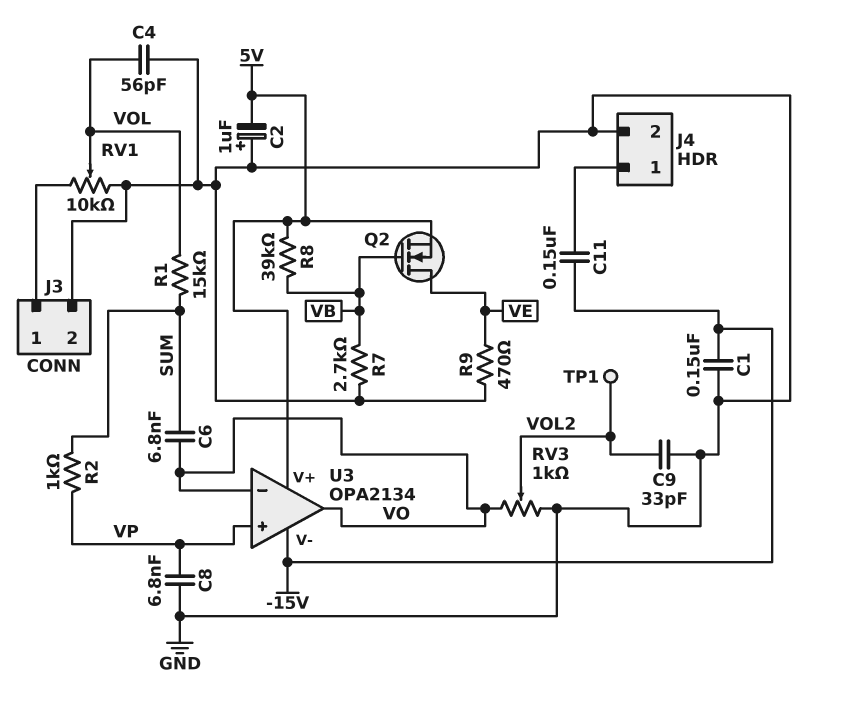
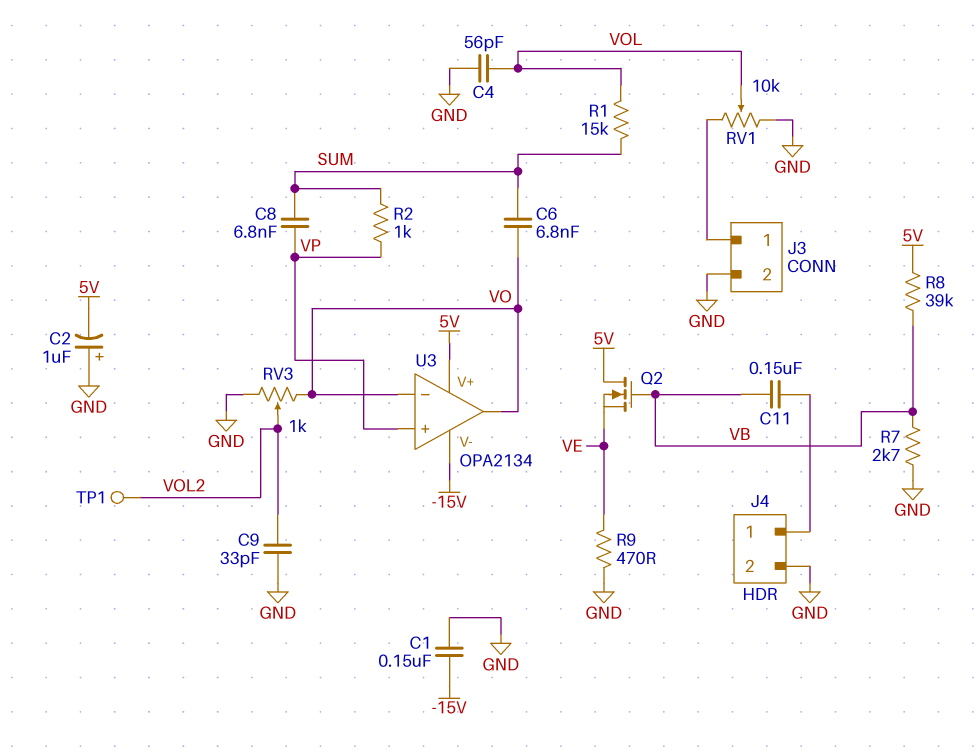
C8: 6.8nF (GND, VP) -> 6.8nF (SUM, VP)
C11: 150nF (-15V, J4/1) -> 150nF (J4/1, VB)
Q2: NMOS (G VB, D VE, S 5V) -> NMOS (G VB, D 5V, S VE)

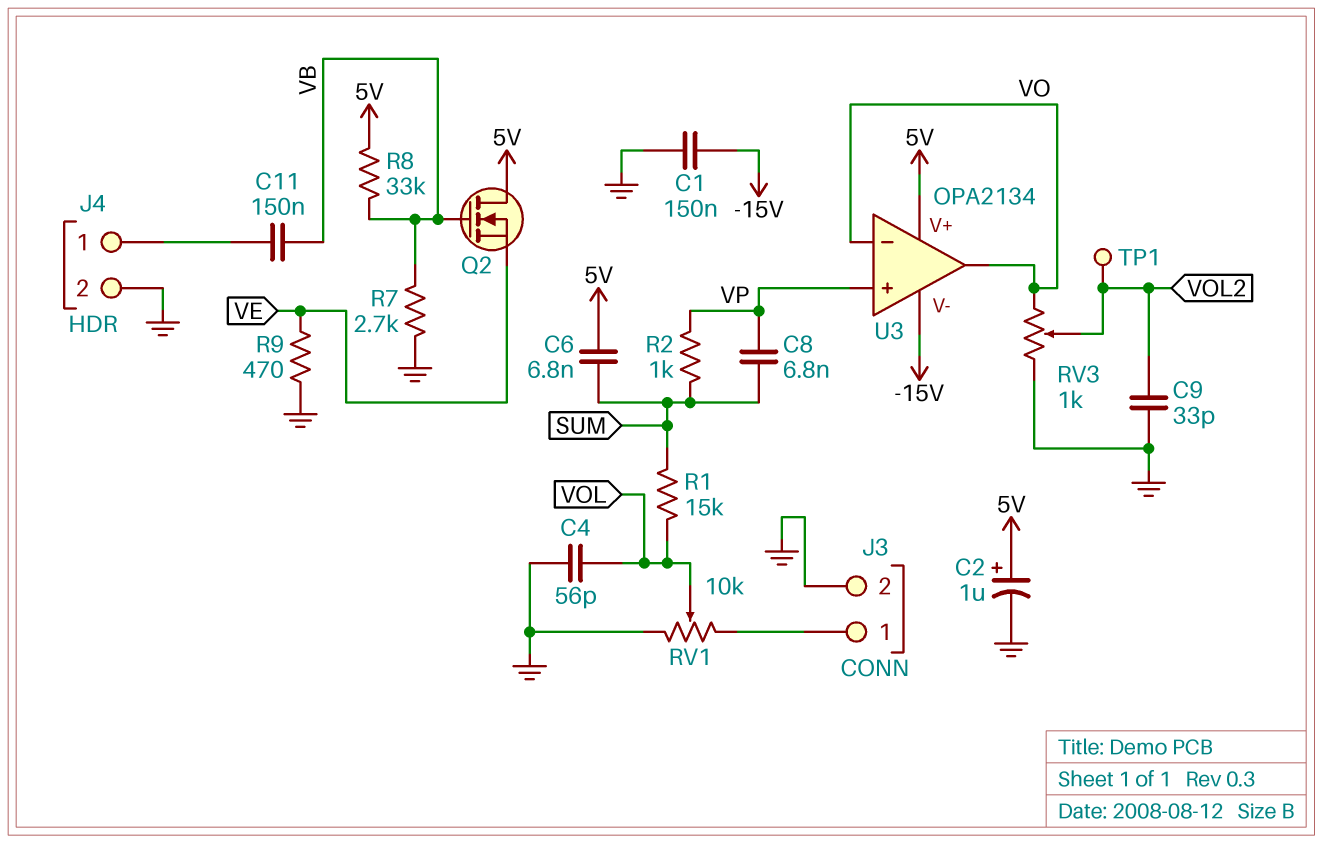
C2: 1uF (plus GND, minus 5V) -> 1uF (plus 5V, minus GND)
C6: 6.8nF (SUM, VO) -> 6.8nF (5V, SUM)
R8: 39k (5V, VB) -> 33k (5V, VB)

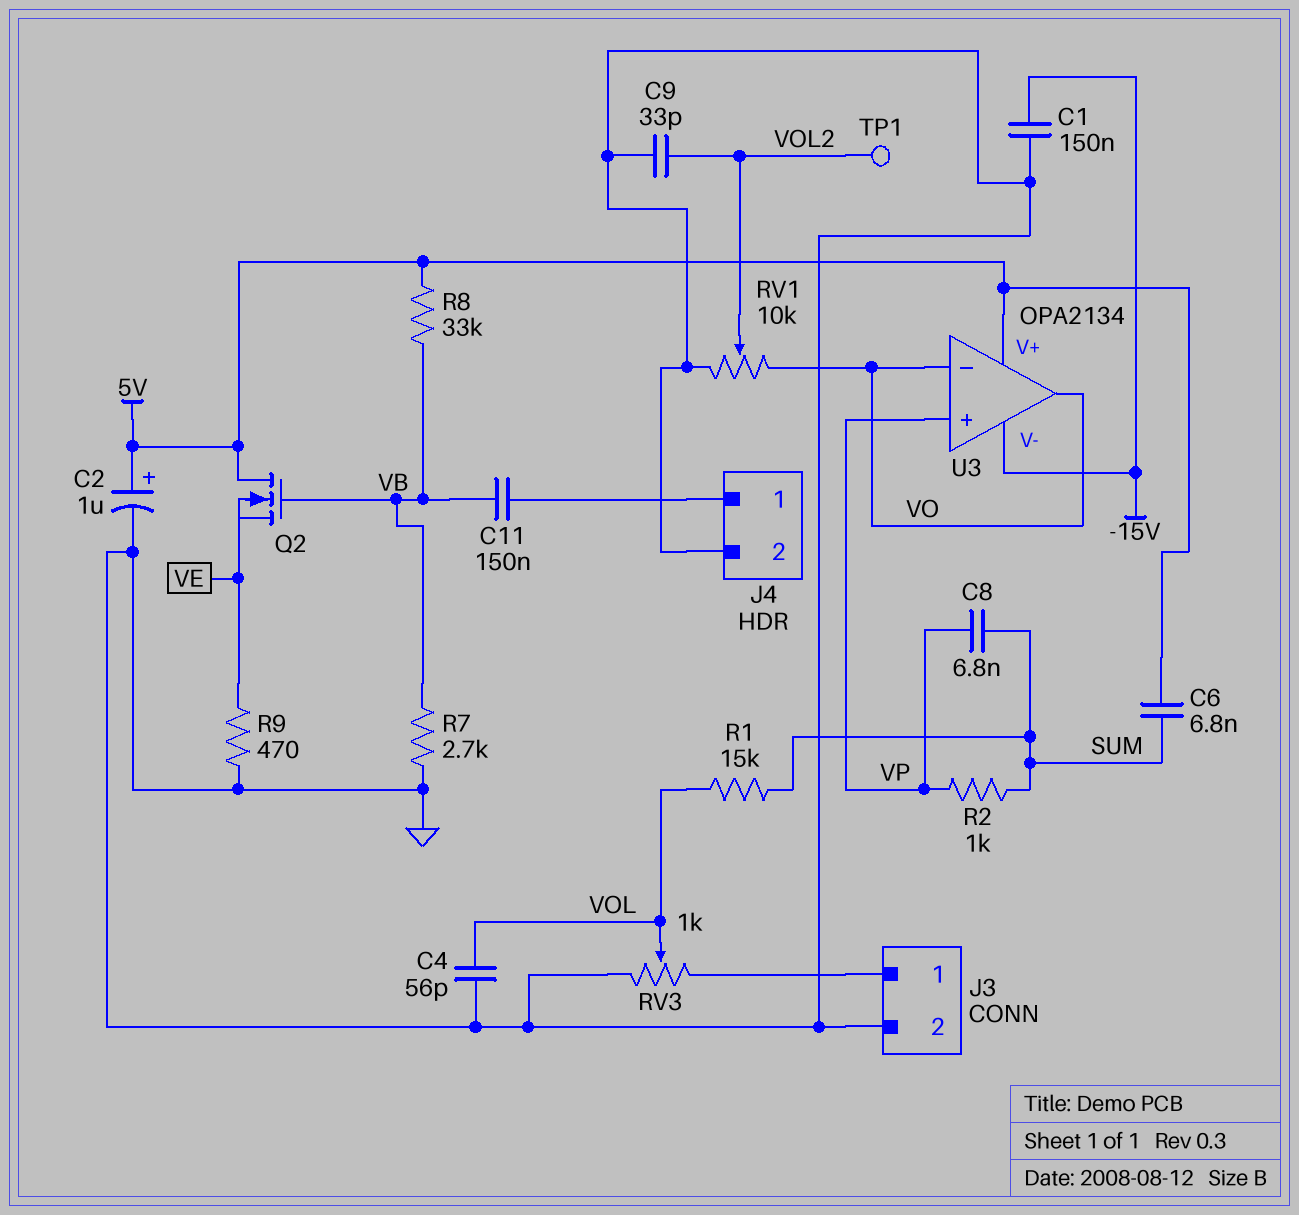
RV1: 10k (GND, J3/1, wiper VOL) -> 10k (GND, VO, wiper VOL2)
RV3: 1k (GND, VO, wiper VOL2) -> 1k (GND, J3/1, wiper VOL)

